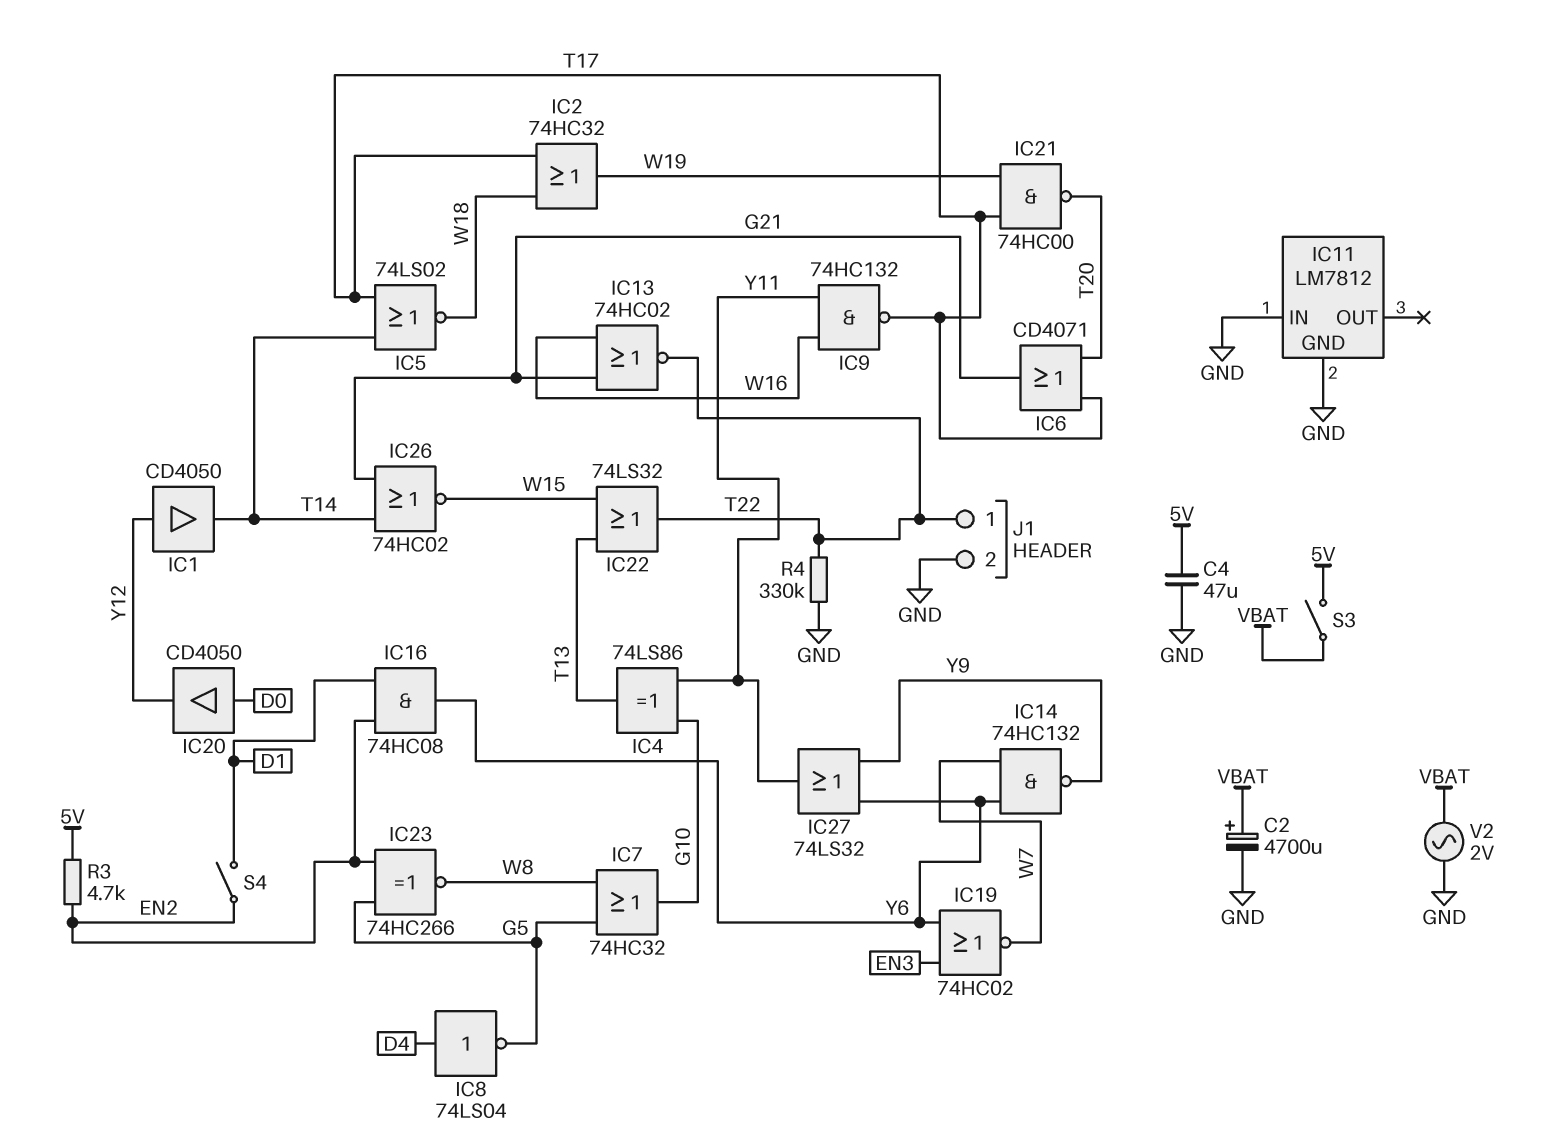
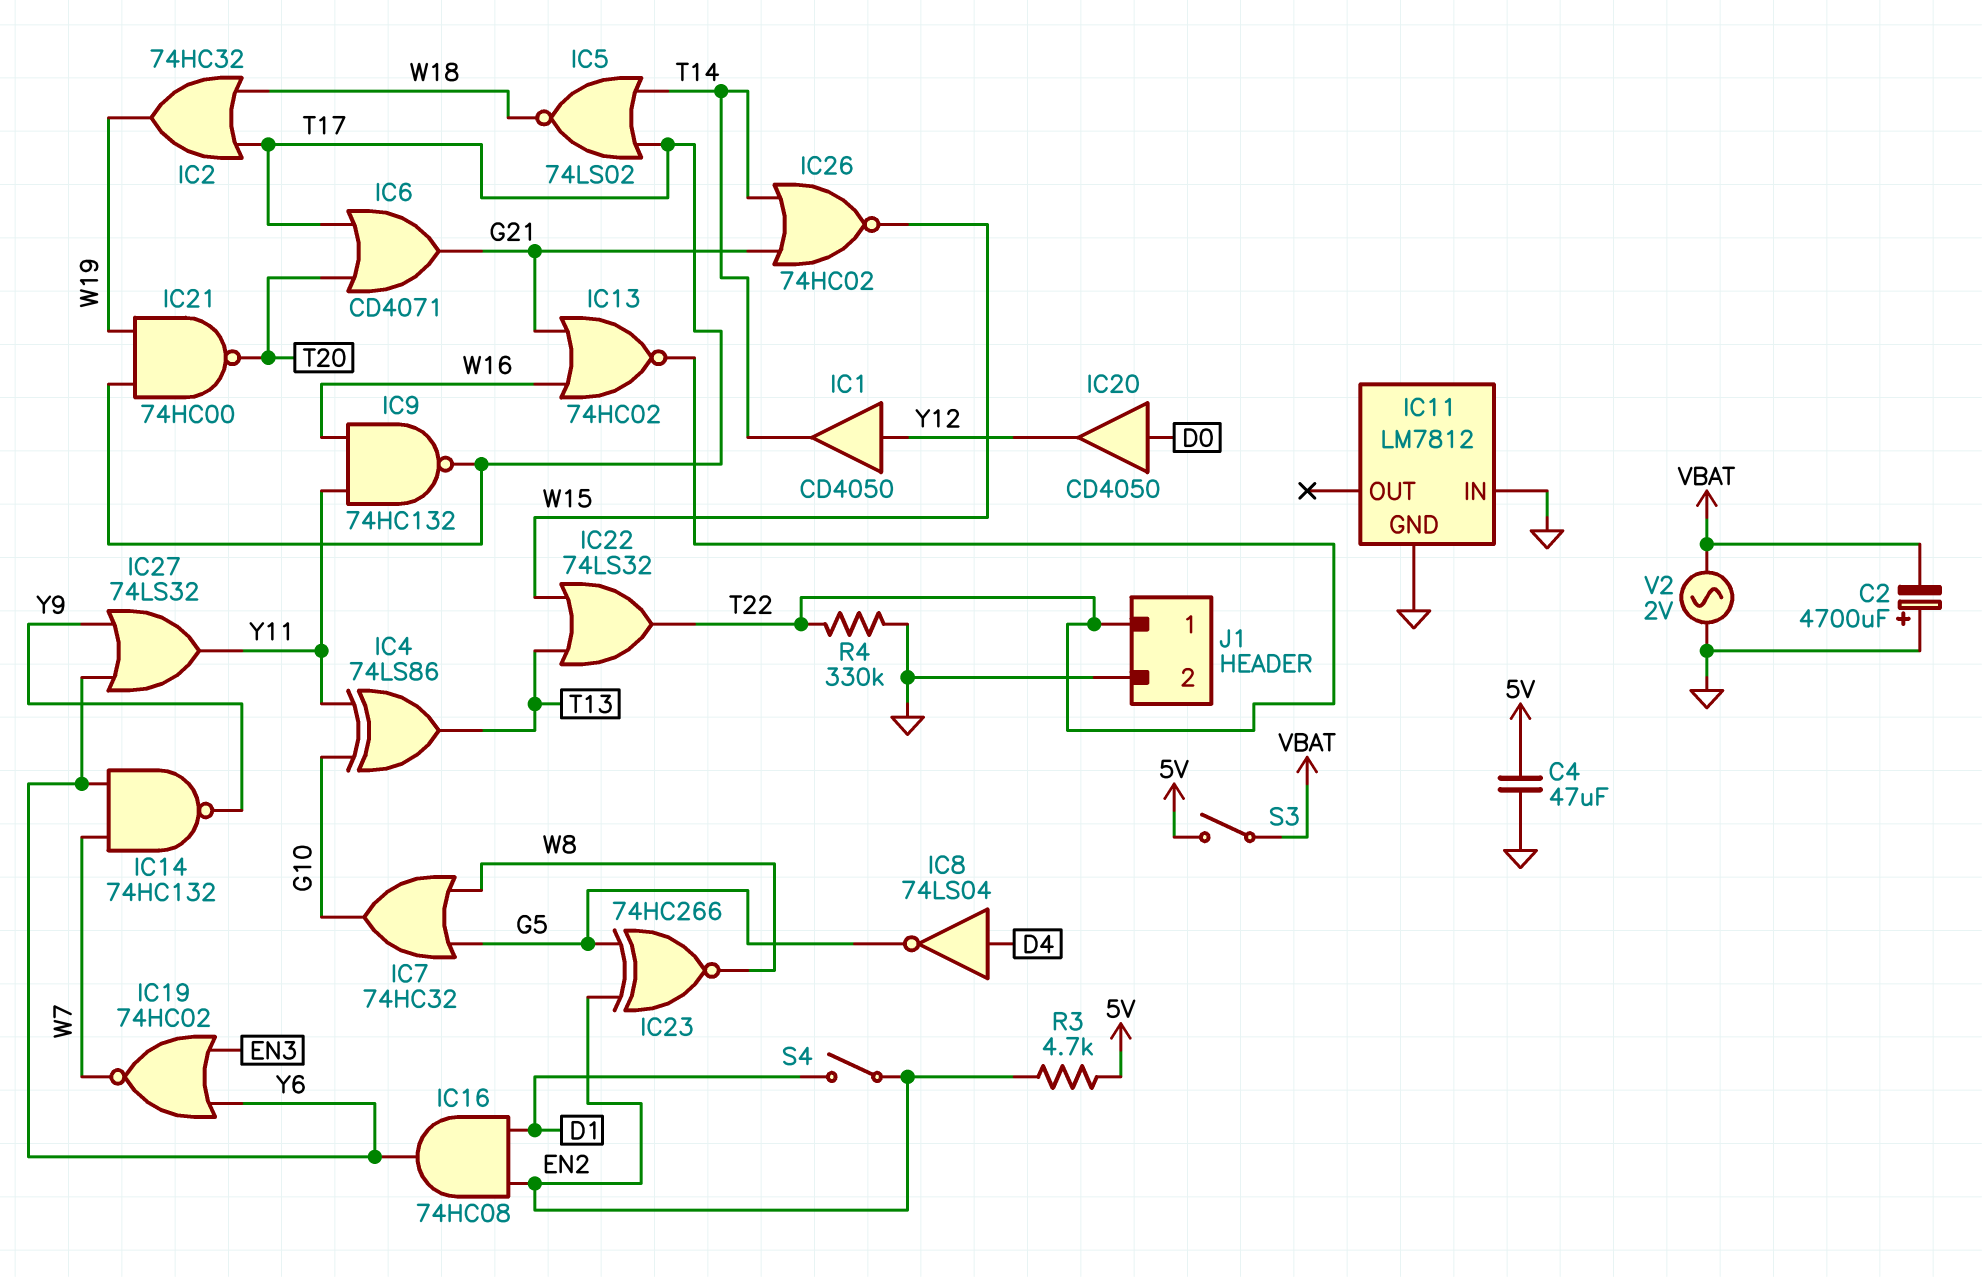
C2: 4700uF (plus VBAT, minus GND) -> 4700uF (plus GND, minus VBAT)

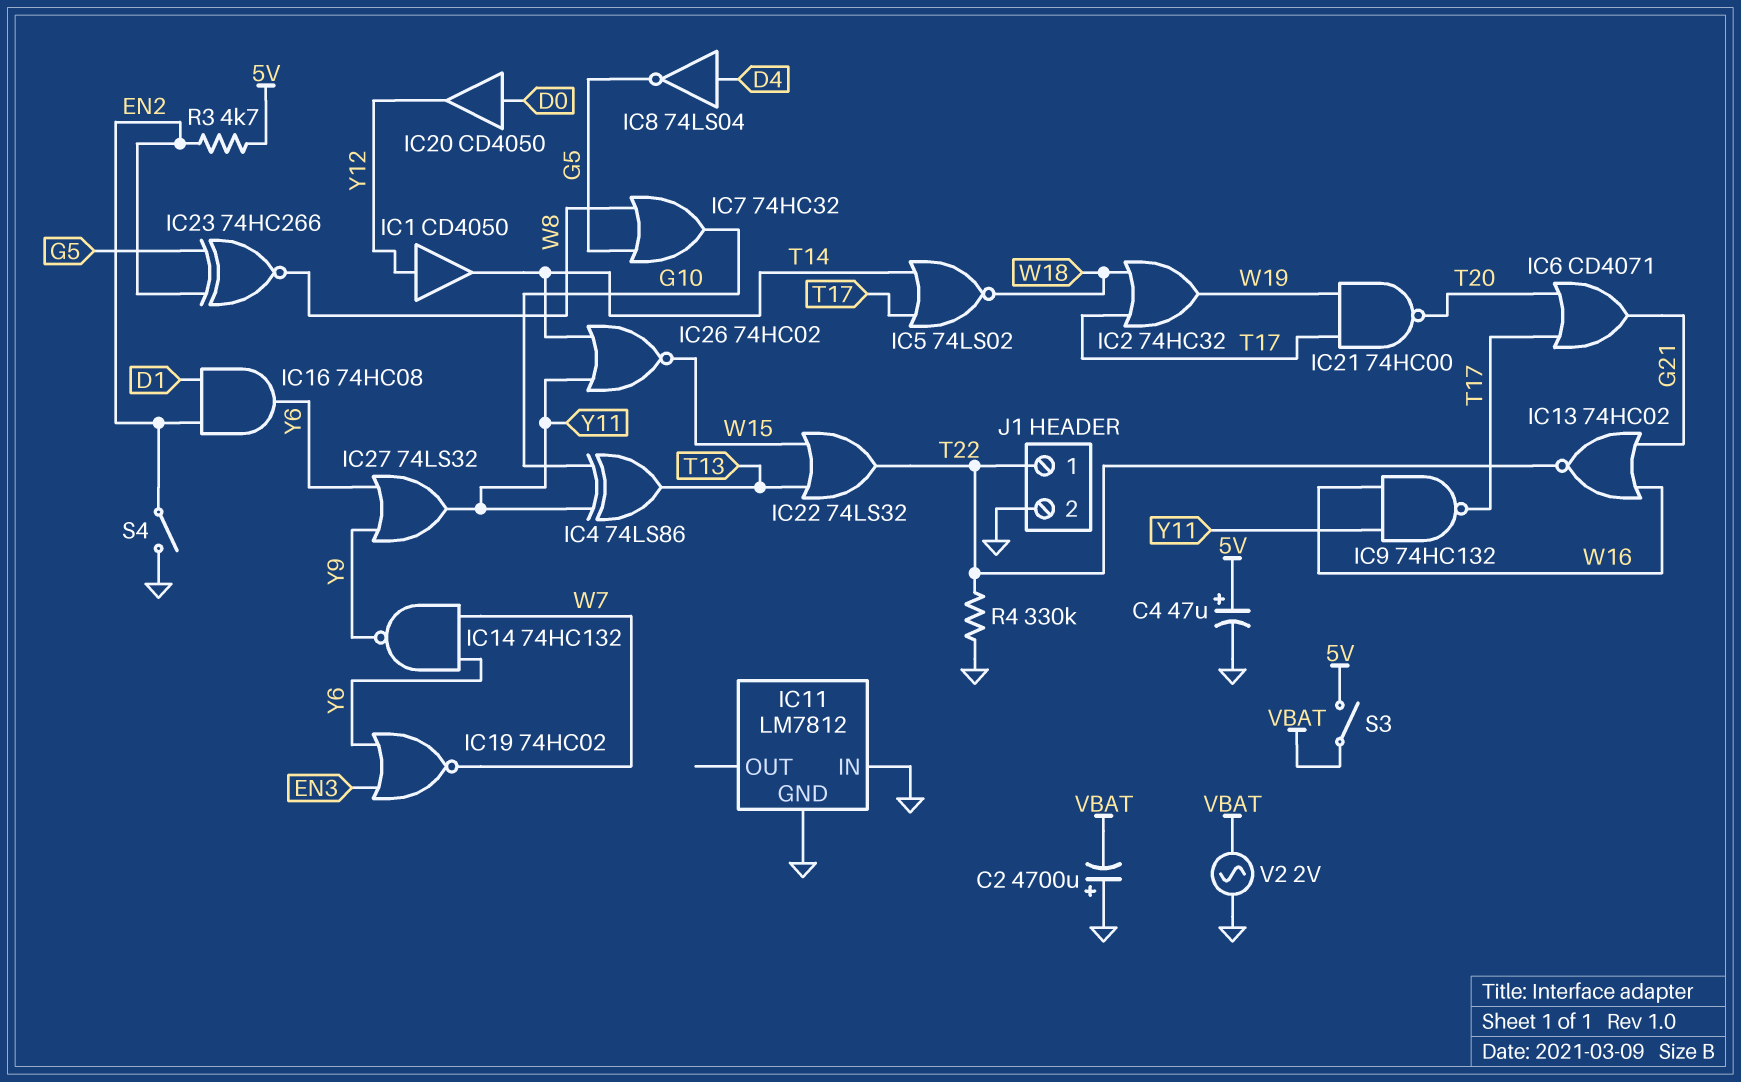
C4: 47uF (5V, GND) -> 47uF (plus 5V, minus GND)
IC26: NOR 74HC02 (in G21, in T14, out W15) -> NOR 74HC02 (in T14, in Y11, out W15)
S4: switch (D1, EN2) -> switch (EN2, GND)

